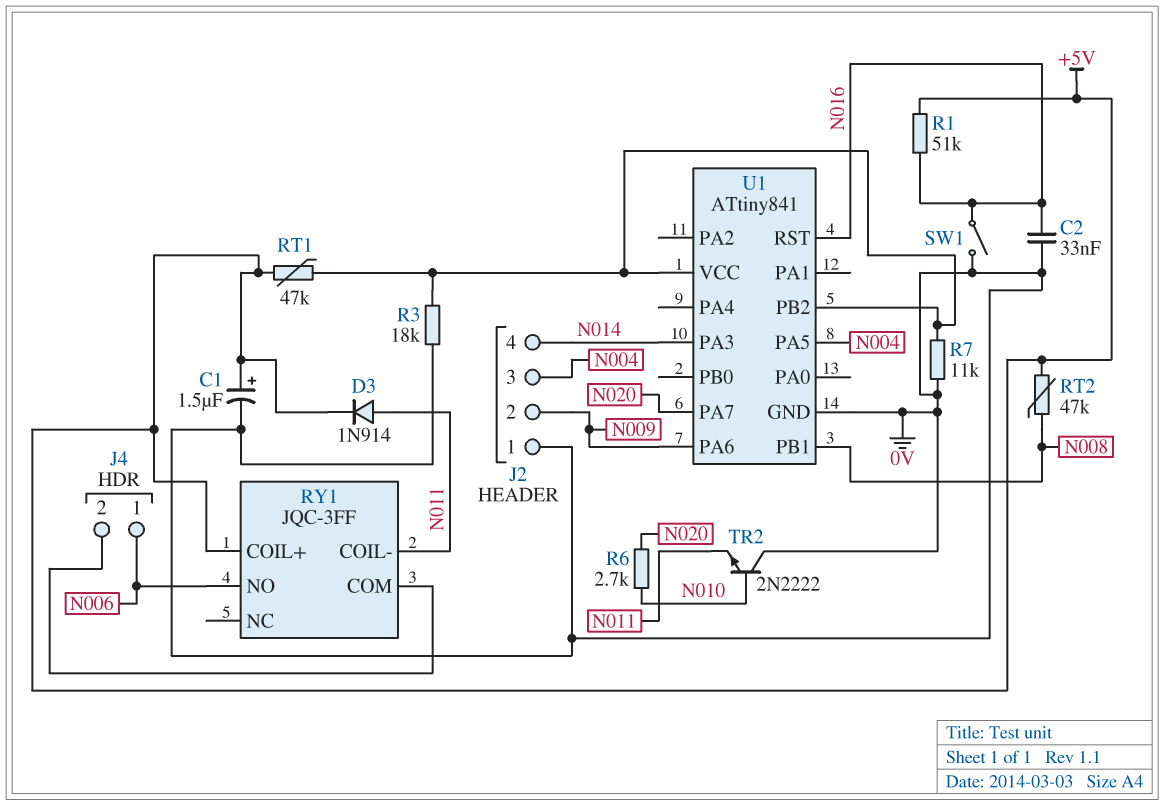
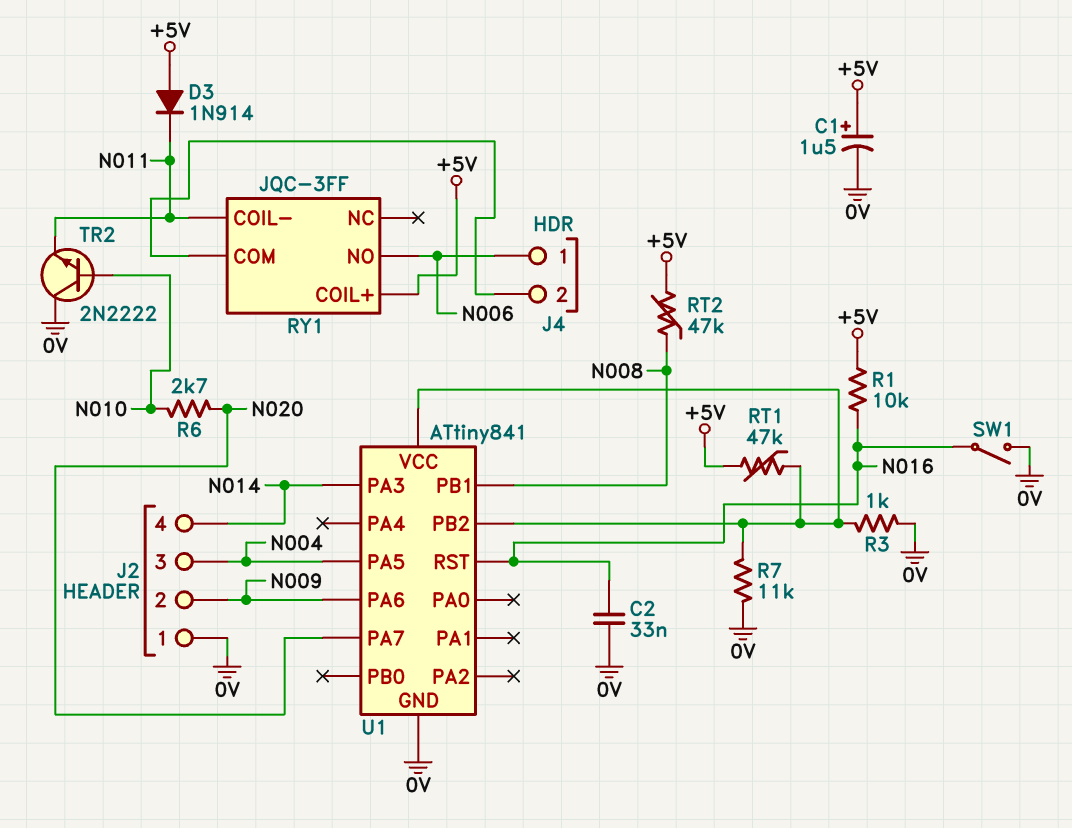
D3: diode 1N914 (A N011, K +5V) -> diode 1N914 (A +5V, K N011)
R1: 51k (+5V, N016) -> 10k (+5V, N016)
R3: 18k (0V, U1/PB2) -> 1k (0V, U1/PB2)

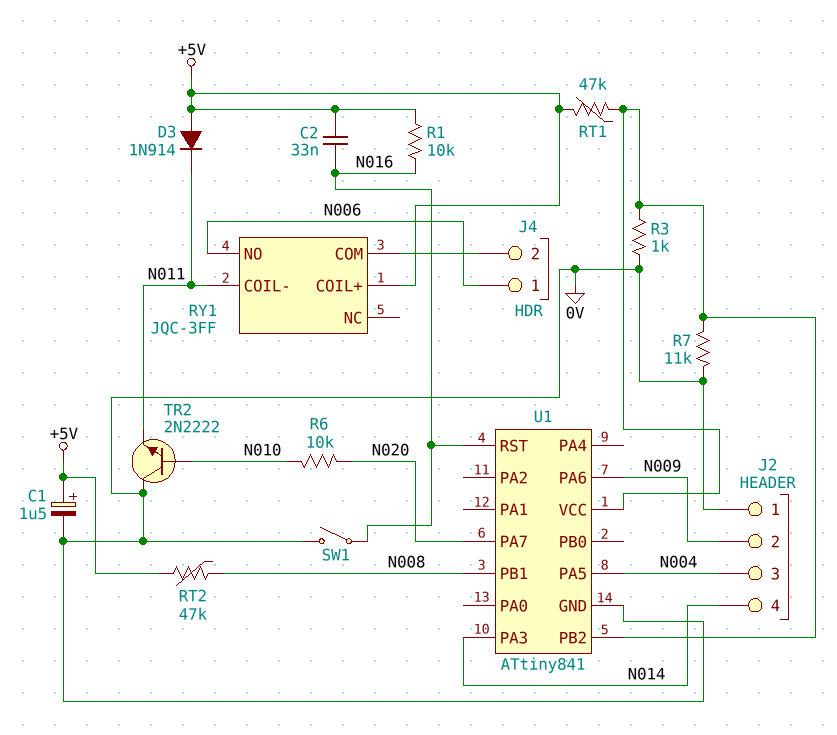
C2: 33nF (0V, N016) -> 33nF (+5V, N016)
R6: 2.7k (N010, N020) -> 10k (N010, N020)

